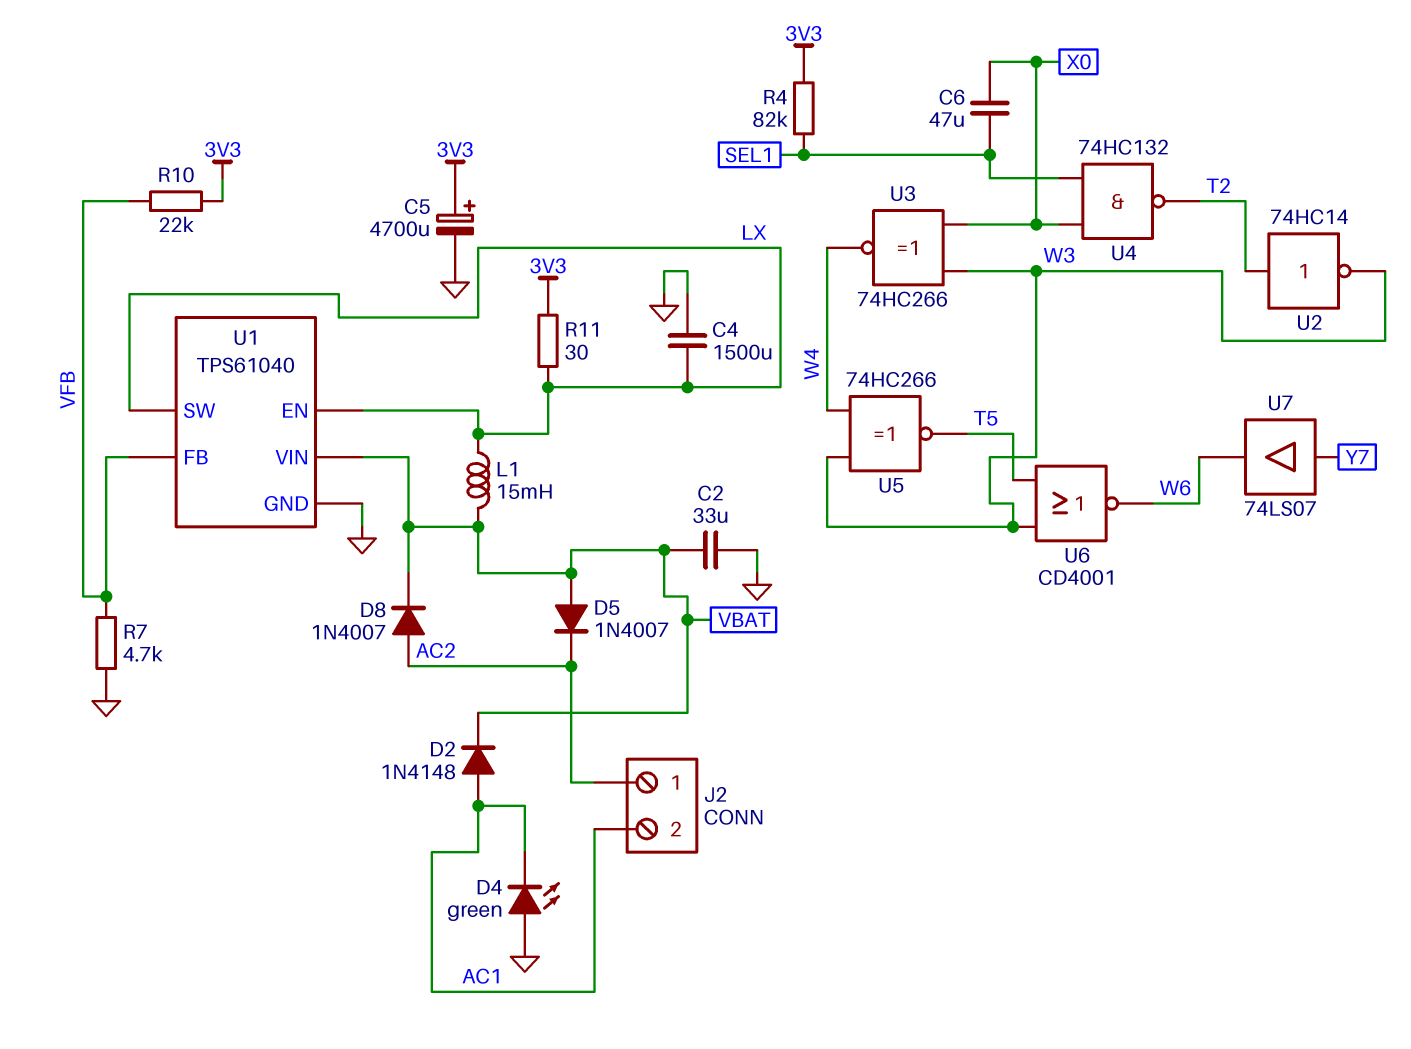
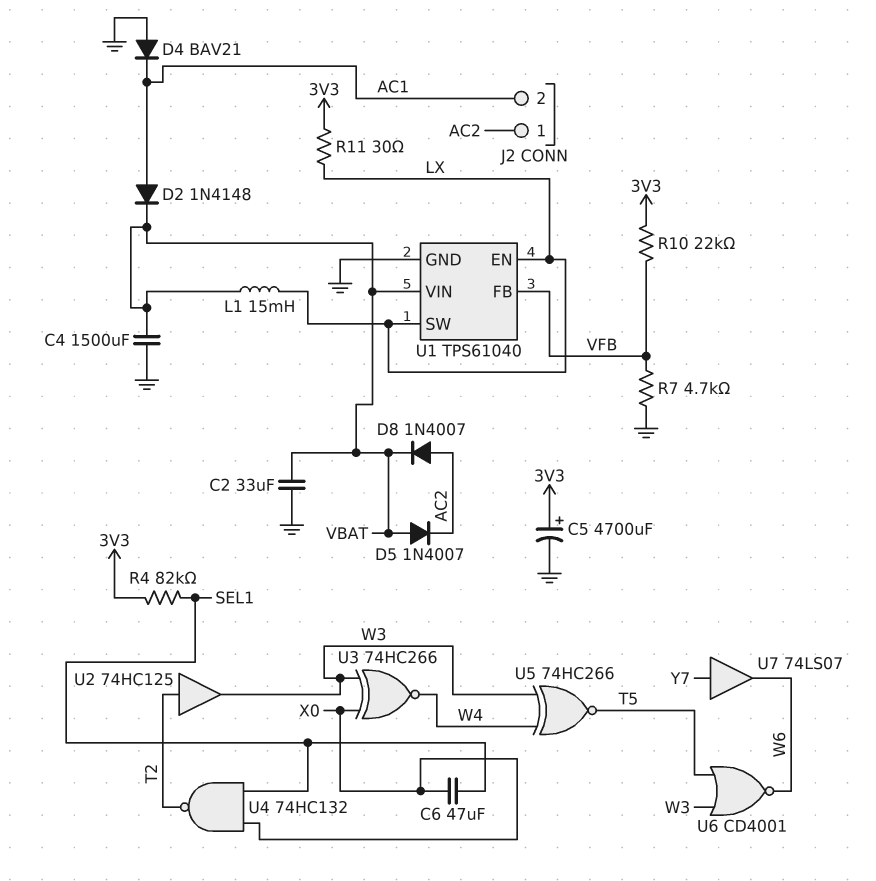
C4: 1500uF (GND, LX) -> 1500uF (GND, VBAT)
D4: LED green (A GND, K AC1) -> diode BAV21 (A GND, K AC1)
U2: NOT 74HC14 (in T2, out W3) -> buffer 74HC125 (in T2, out W3)

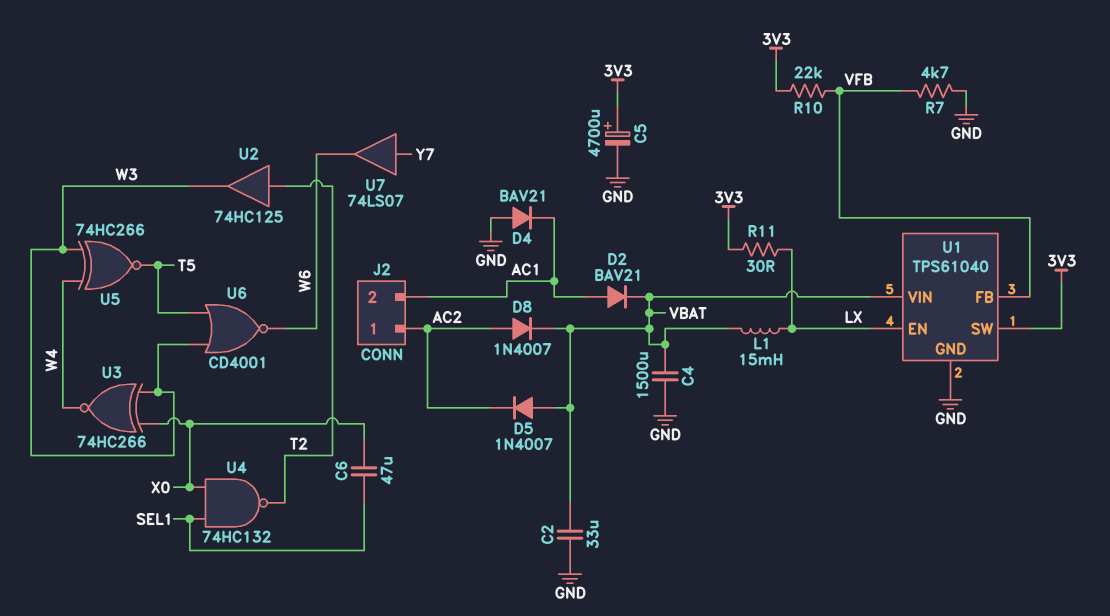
D2: diode 1N4148 (A AC1, K VBAT) -> diode BAV21 (A AC1, K VBAT)
R4: 82k (3V3, SEL1) -> none
U1 pin SW: LX -> 3V3

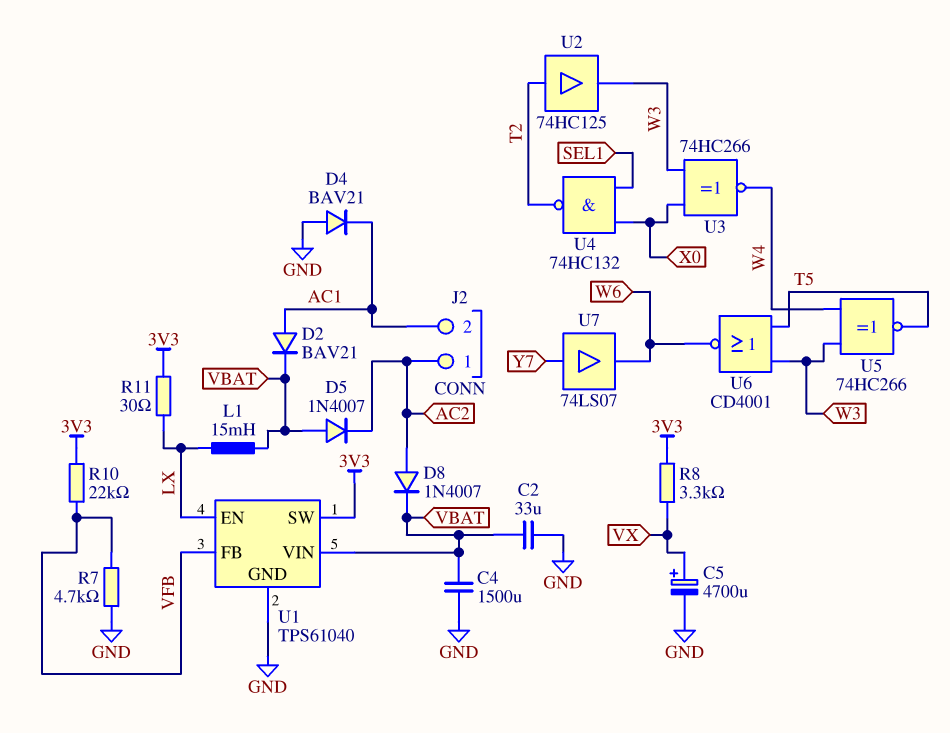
C5: 4700uF (plus 3V3, minus GND) -> 4700uF (plus VX, minus GND)
C6: 47uF (SEL1, X0) -> none
R8: none -> 3.3k (3V3, VX)

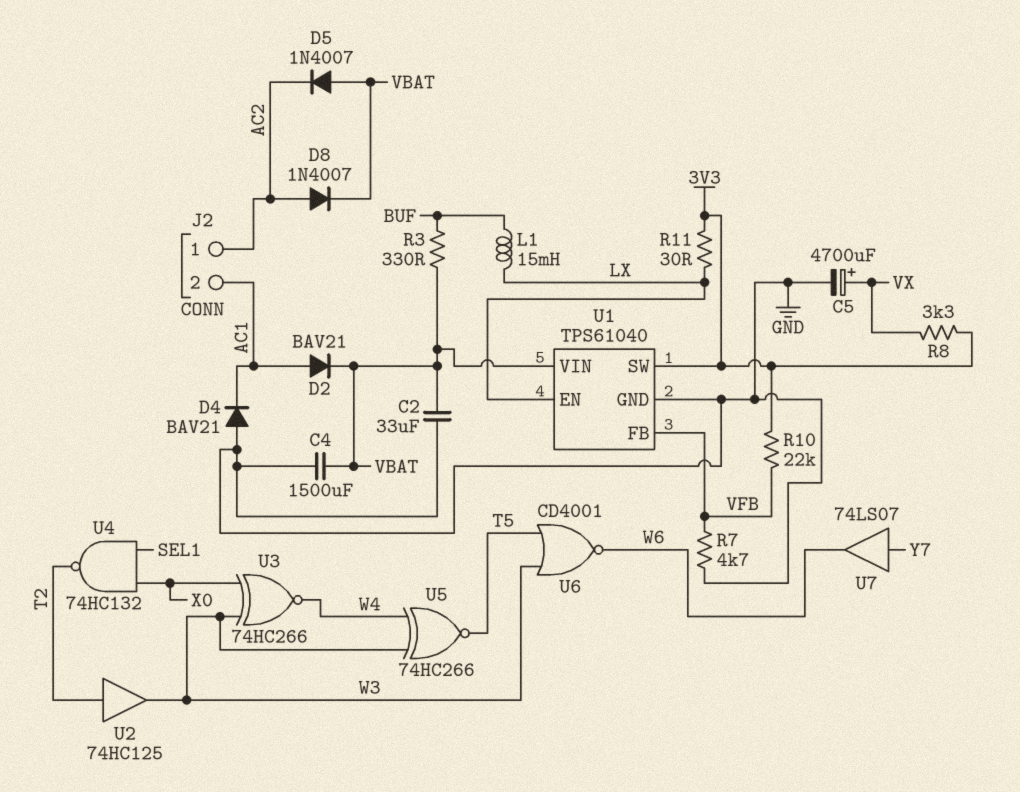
L1: 15mH (LX, VBAT) -> 15mH (BUF, LX)
R3: none -> 330 (BUF, VBAT)

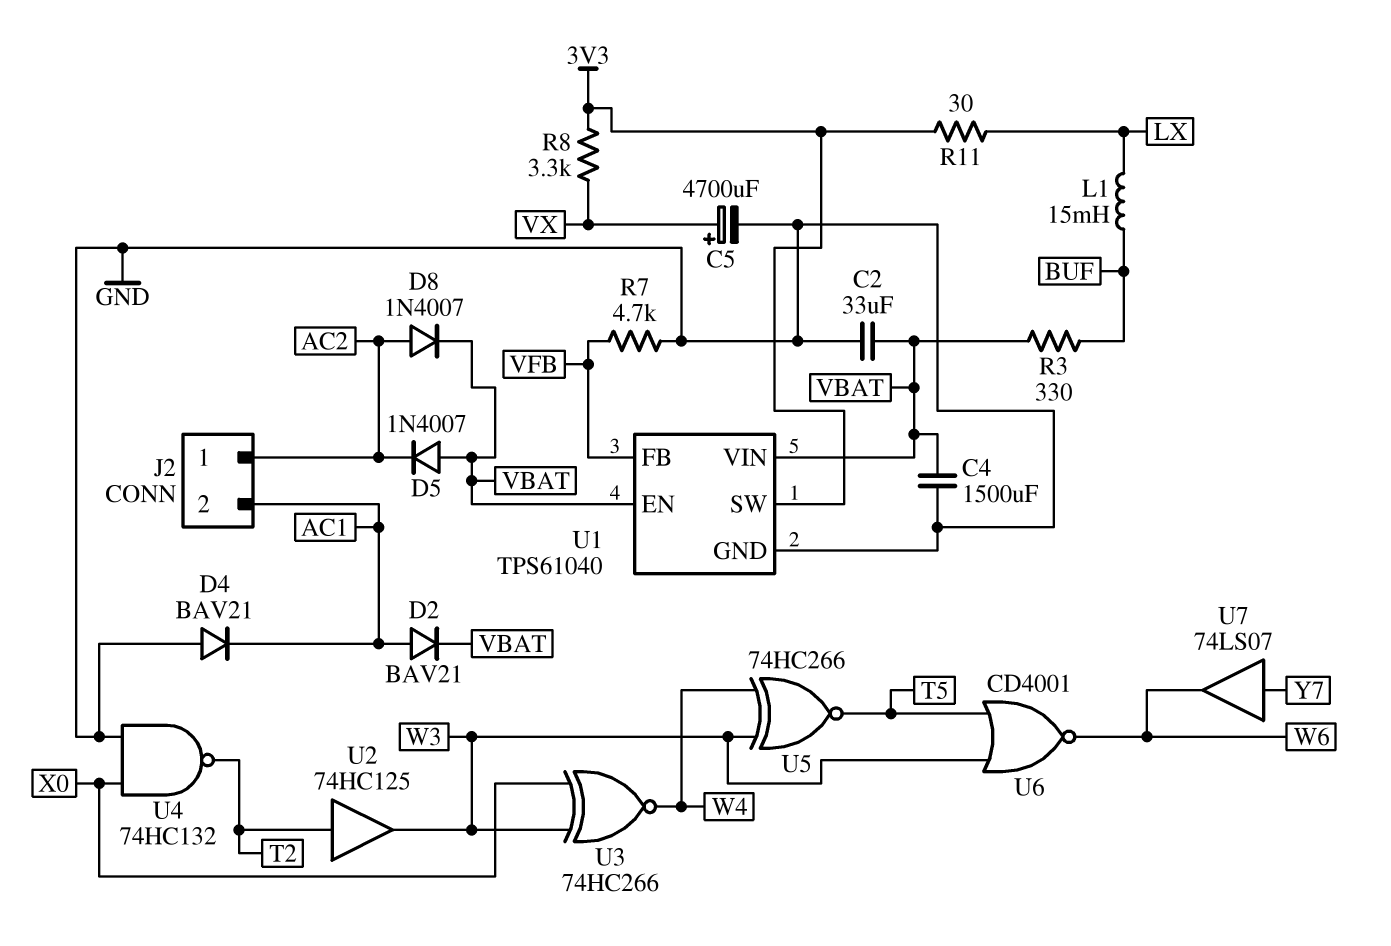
R10: 22k (3V3, VFB) -> none
U1 pin EN: LX -> VBAT
U4: NAND 74HC132 (in SEL1, in X0, out T2) -> NAND 74HC132 (in GND, in X0, out T2)

